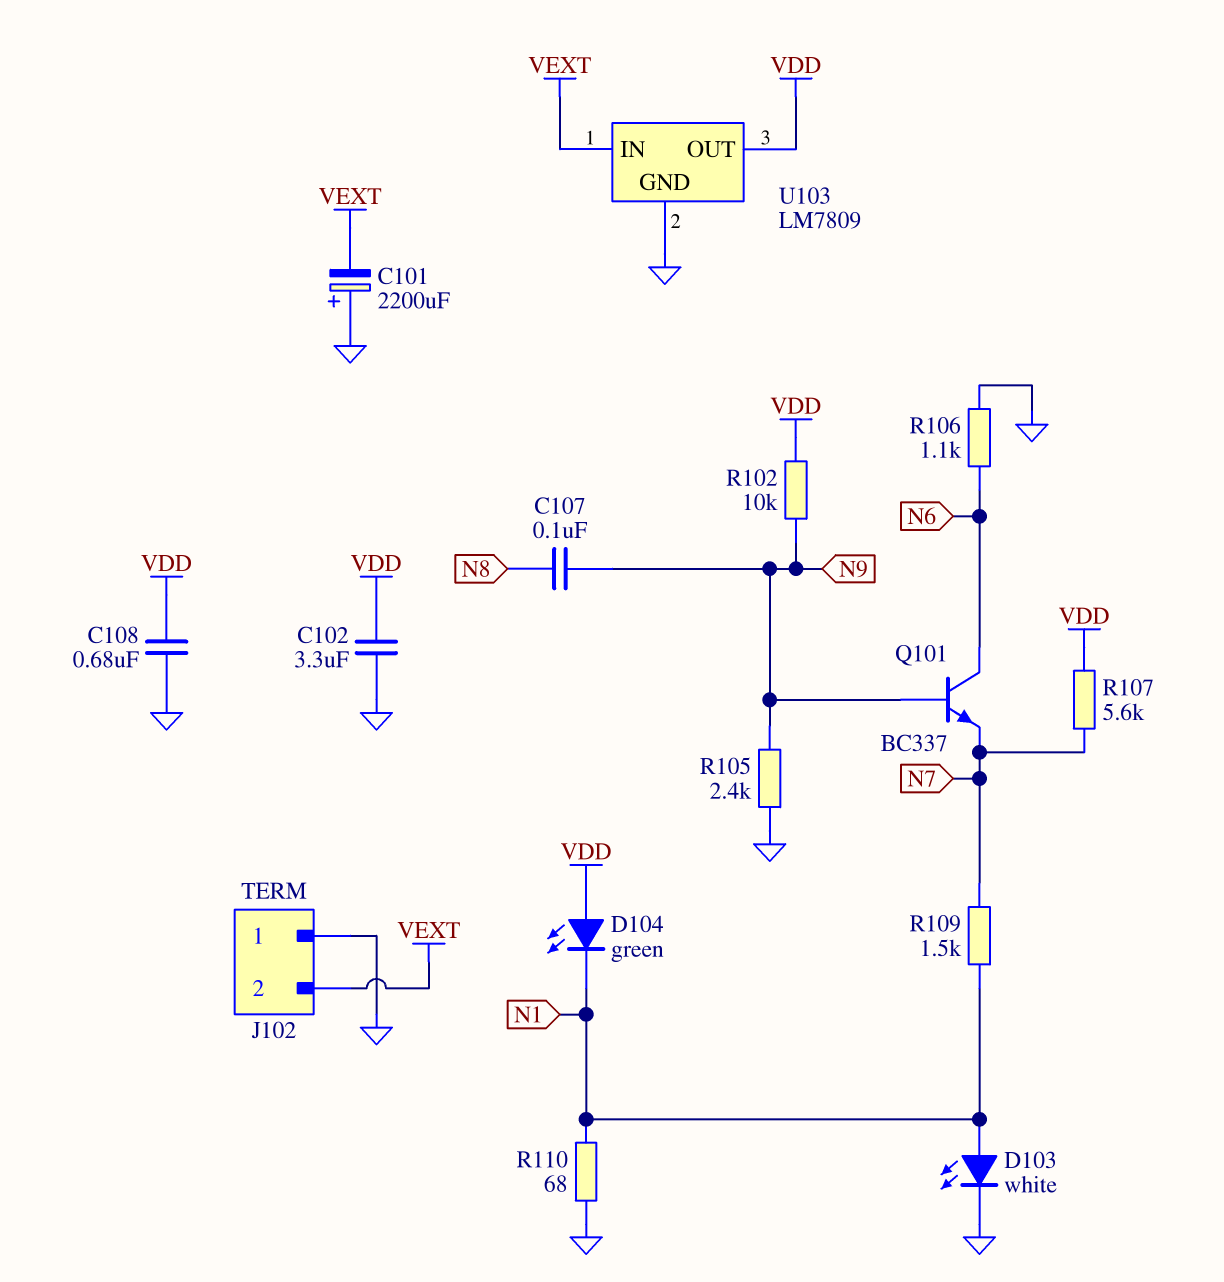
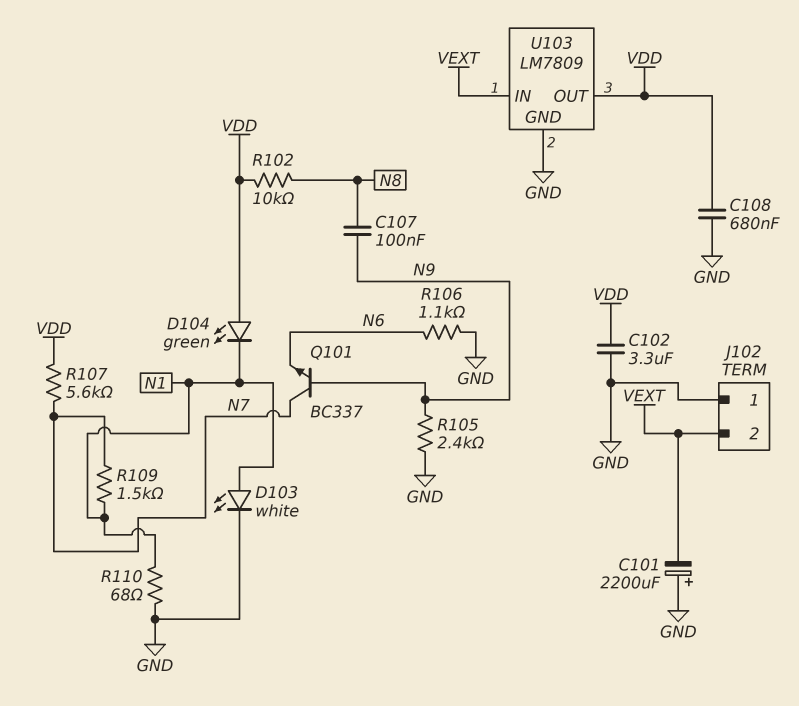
Q101: NPN BC337 (B N9, C N6, E N7) -> NPN BC337 (B N9, C N7, E N6)
R102: 10k (N9, VDD) -> 10k (N8, VDD)

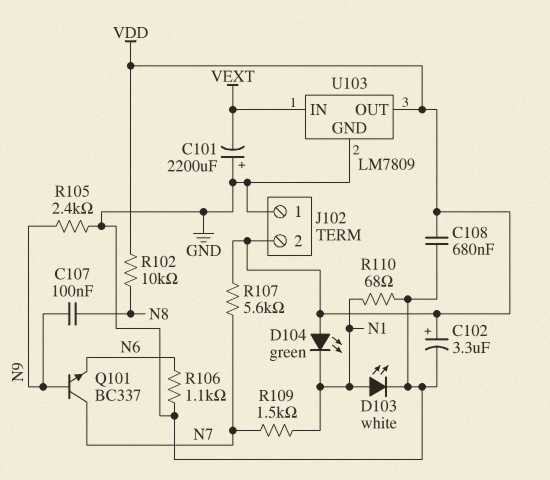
C102: 3.3uF (GND, VDD) -> 3.3uF (plus VDD, minus GND)
J102 pin 2: VEXT -> VDD

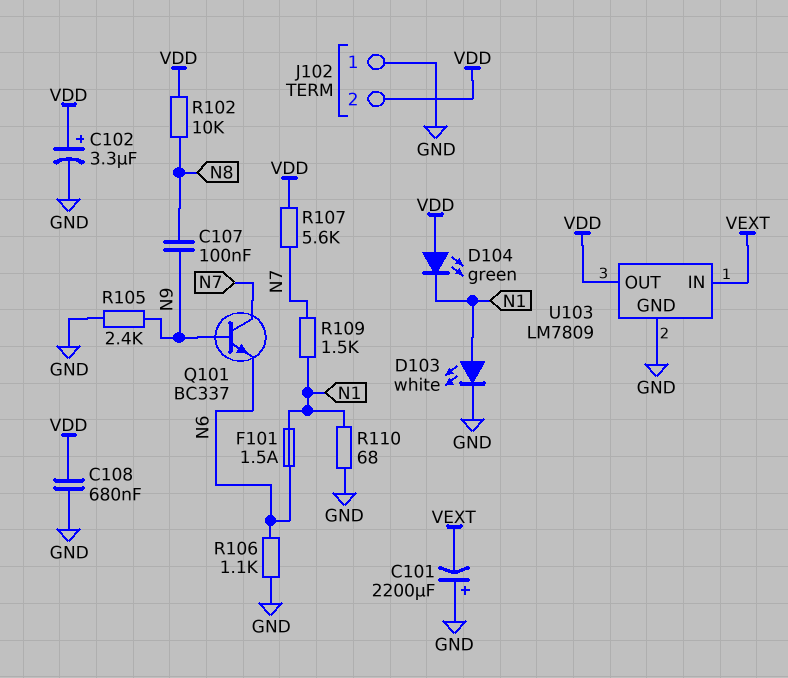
F101: none -> 1.5A (N1, N6)

